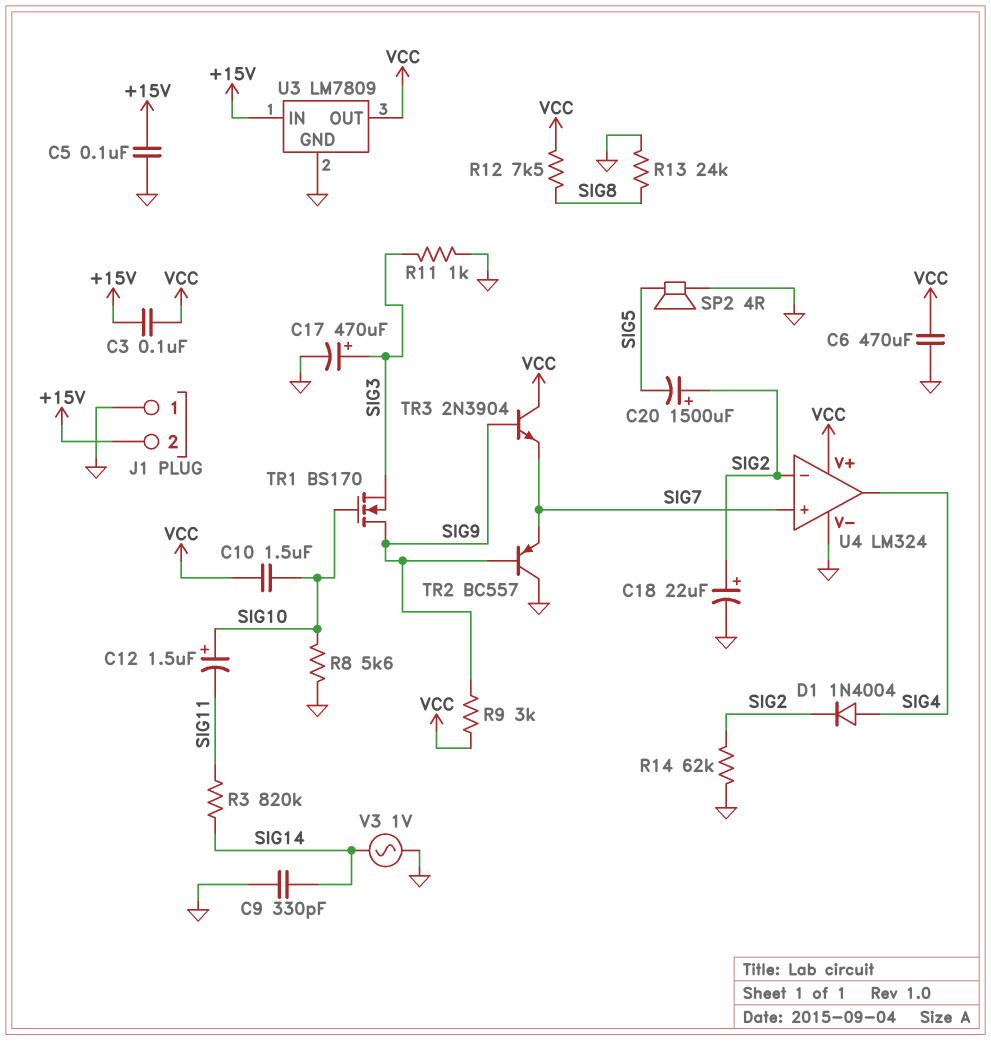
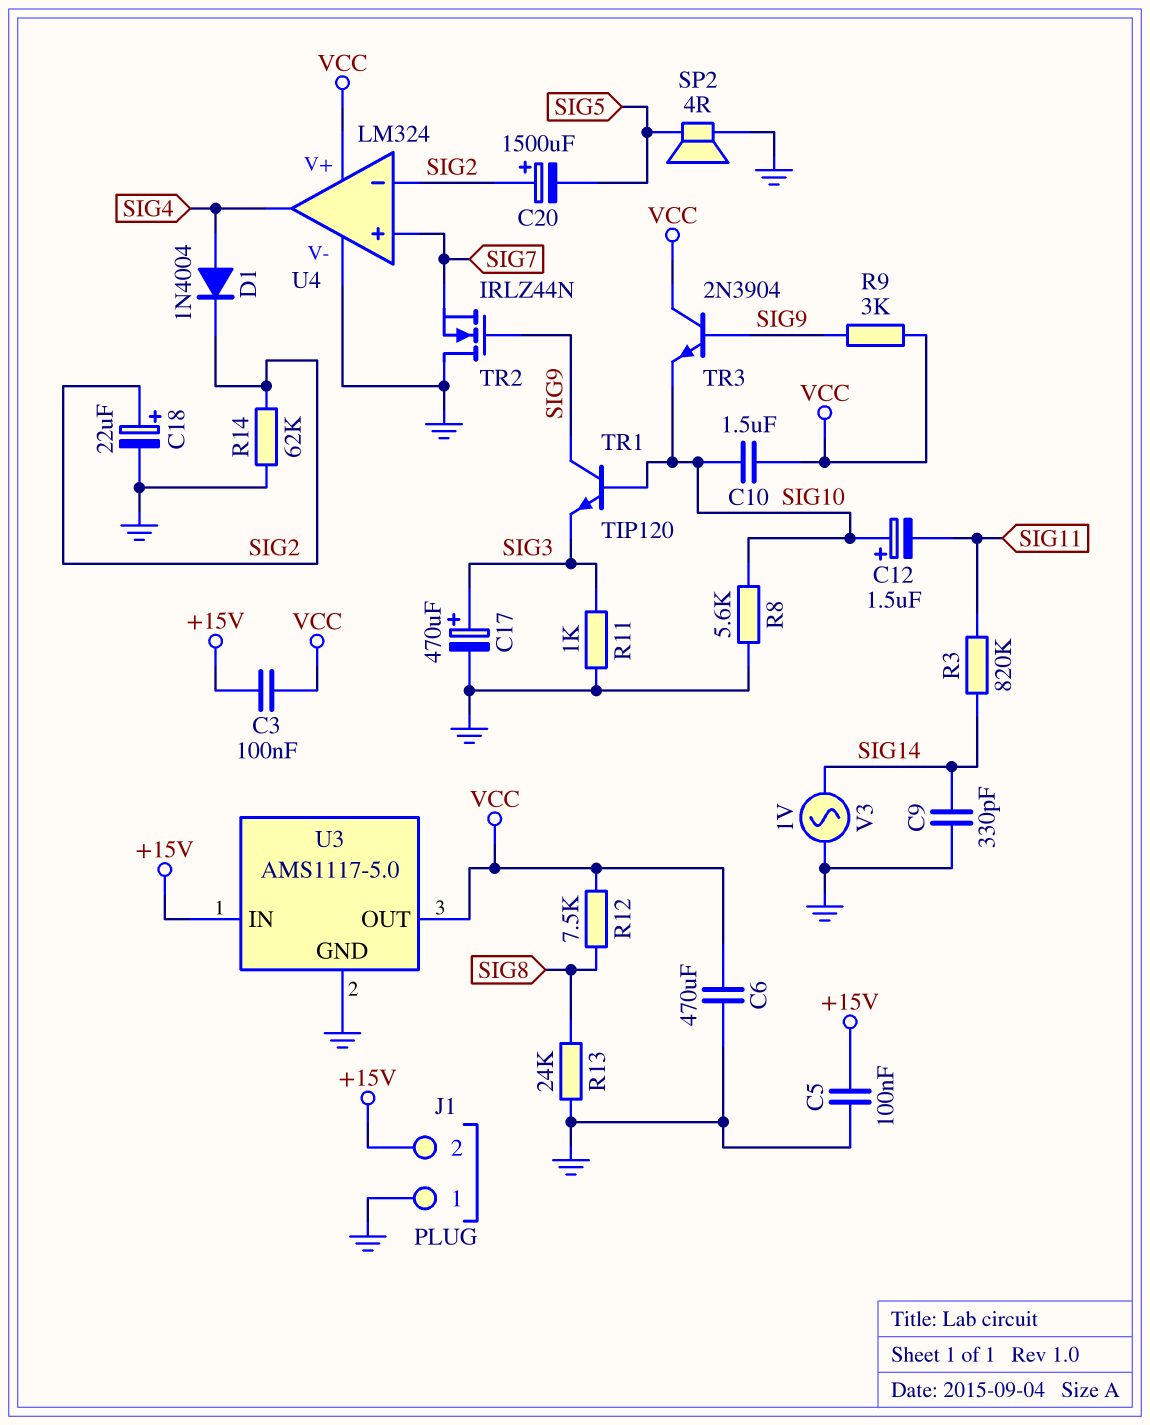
TR1: NMOS BS170 (G SIG10, D SIG9, S SIG3) -> NPN TIP120 (B SIG10, C SIG9, E SIG3)
TR2: PNP BC557 (B SIG9, C GND, E SIG7) -> NMOS IRLZ44N (G SIG9, D GND, S SIG7)
TR3: NPN 2N3904 (B SIG9, C VCC, E SIG7) -> NPN 2N3904 (B SIG9, C VCC, E SIG10)
U3: LM7809 -> AMS1117-5.0

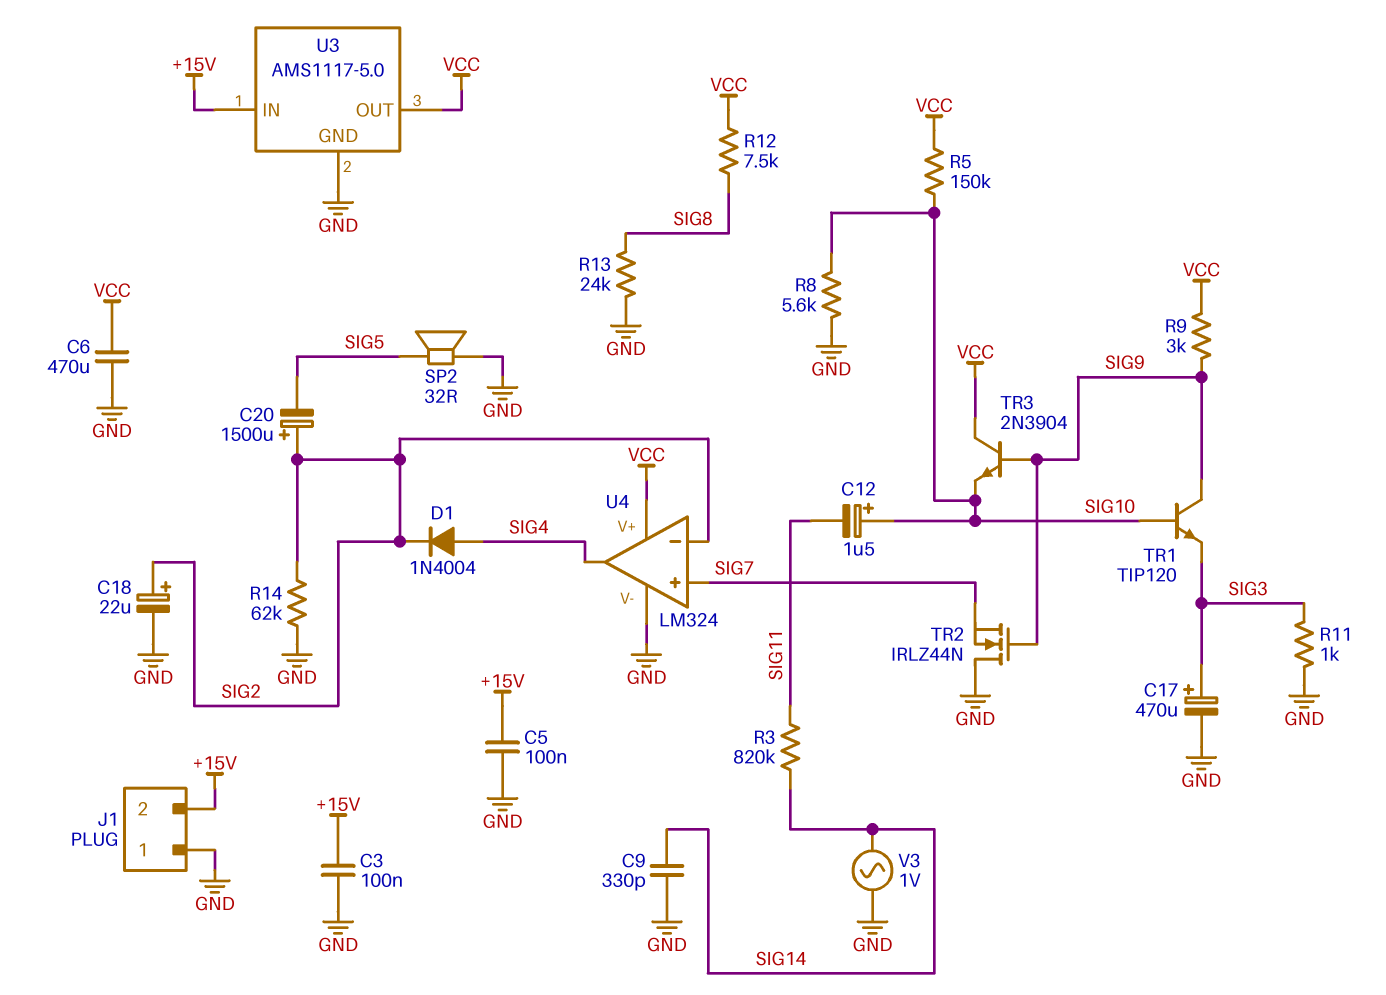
C3: 100nF (+15V, VCC) -> 100nF (+15V, GND)
C10: 1.5uF (SIG10, VCC) -> none
R5: none -> 150k (SIG10, VCC)
SP2: speaker 4R (GND, SIG5) -> speaker 32R (GND, SIG5)

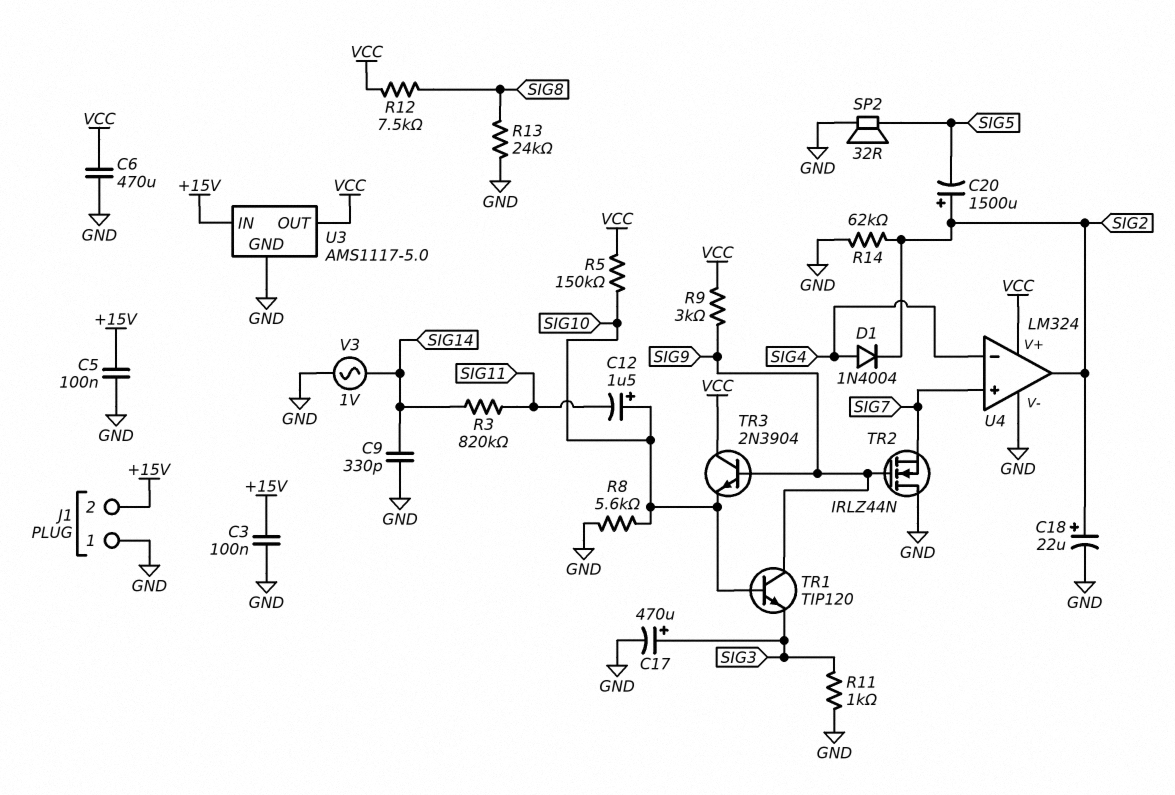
U4 pin in-: SIG2 -> SIG4
U4 pin out: SIG4 -> SIG2

